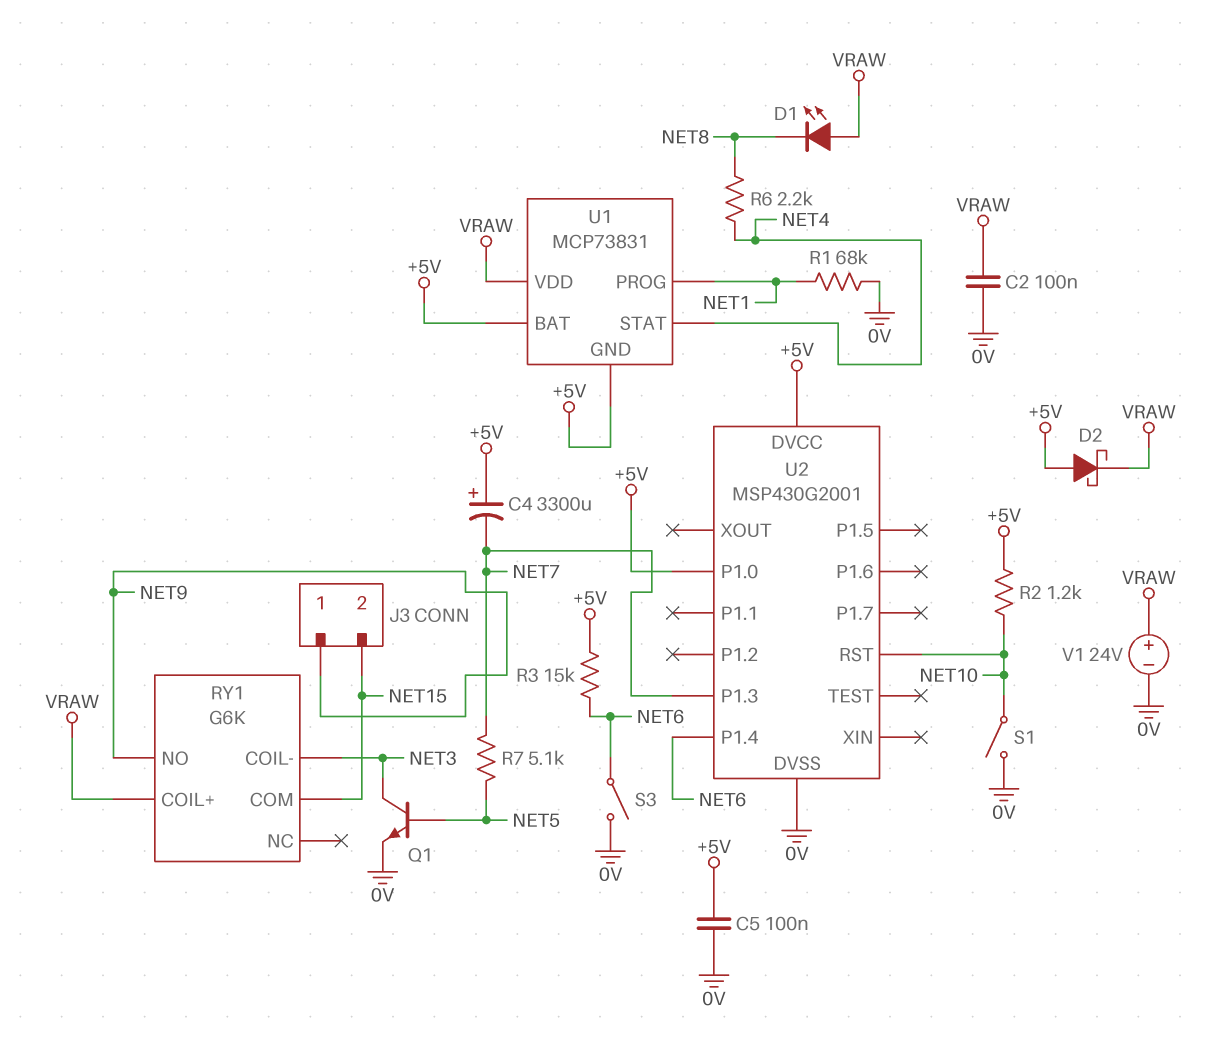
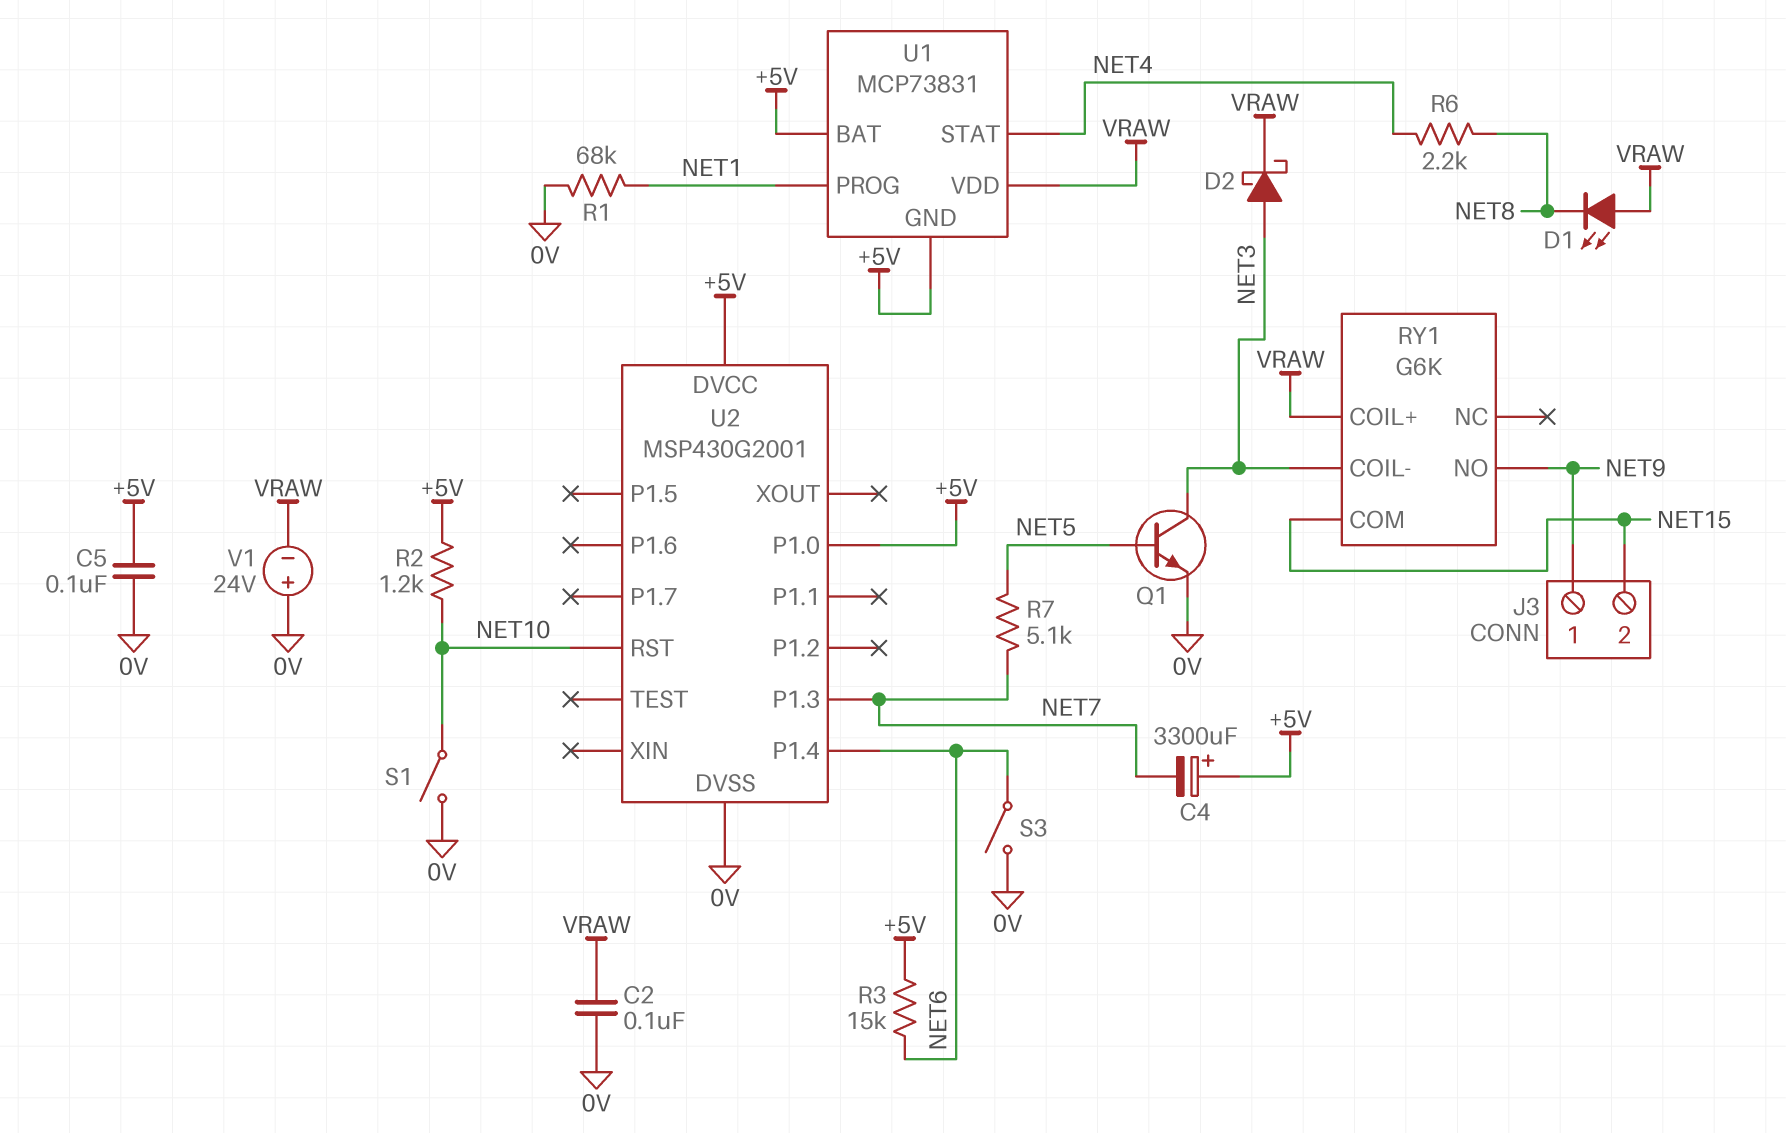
D2: schottky (A +5V, K VRAW) -> schottky (A NET3, K VRAW)
V1: 24V (plus VRAW, minus 0V) -> 24V (plus 0V, minus VRAW)

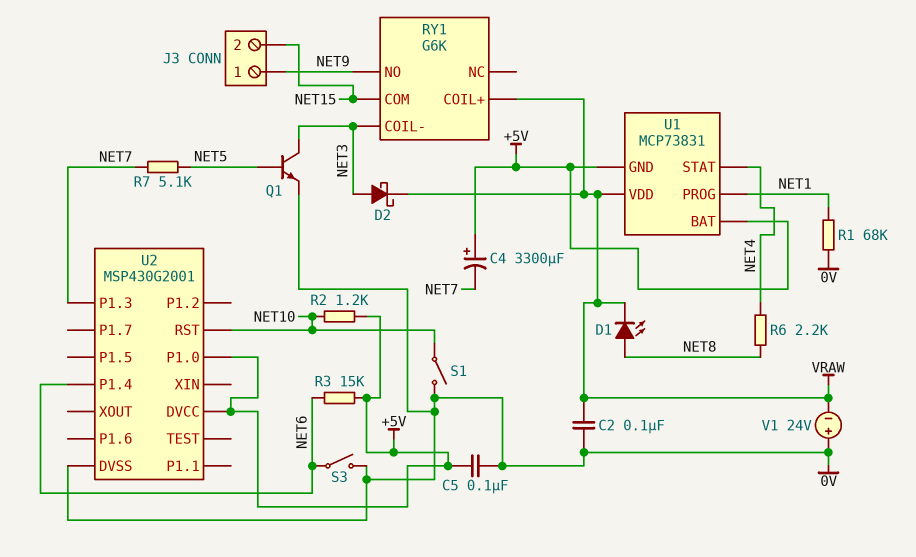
D1: LED (A VRAW, K NET8) -> LED (A NET8, K VRAW)

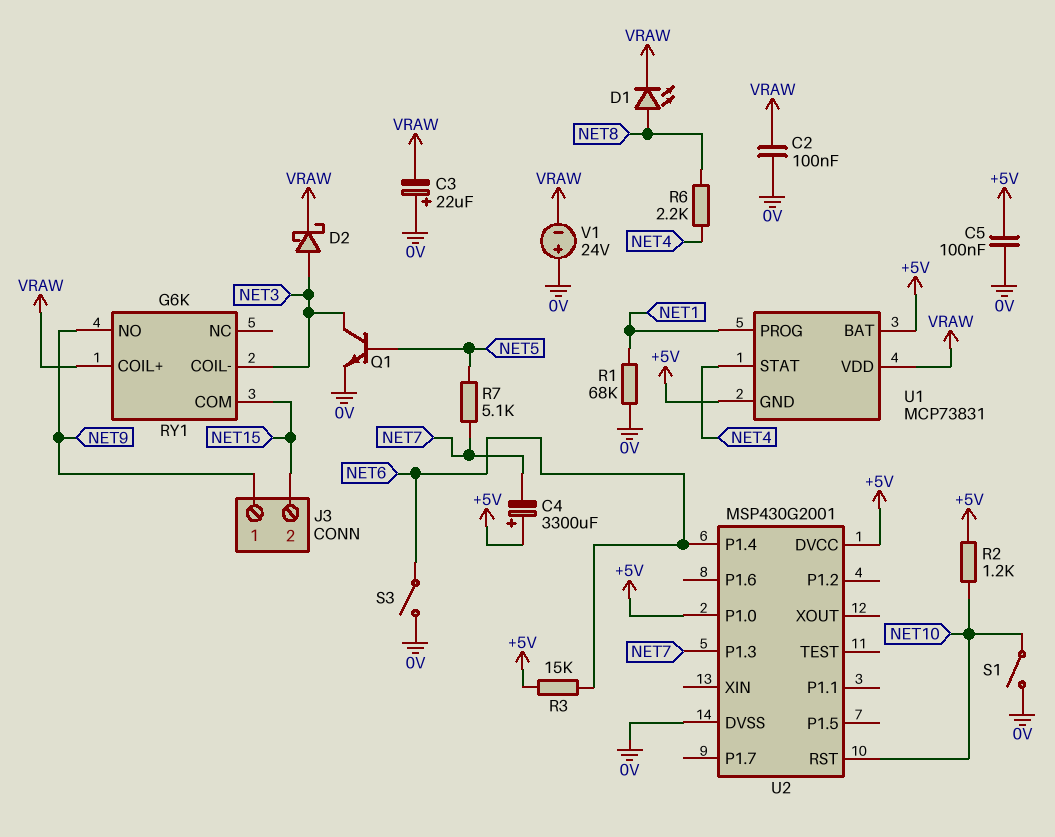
C3: none -> 22uF (plus 0V, minus VRAW)

